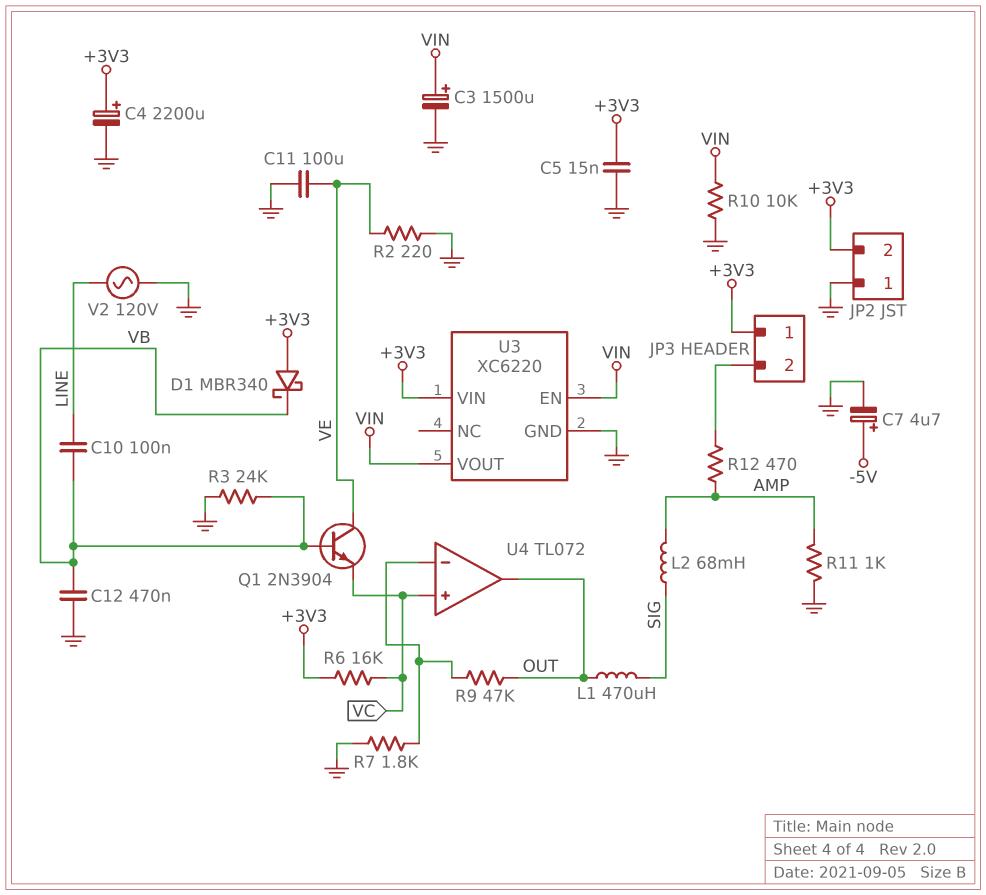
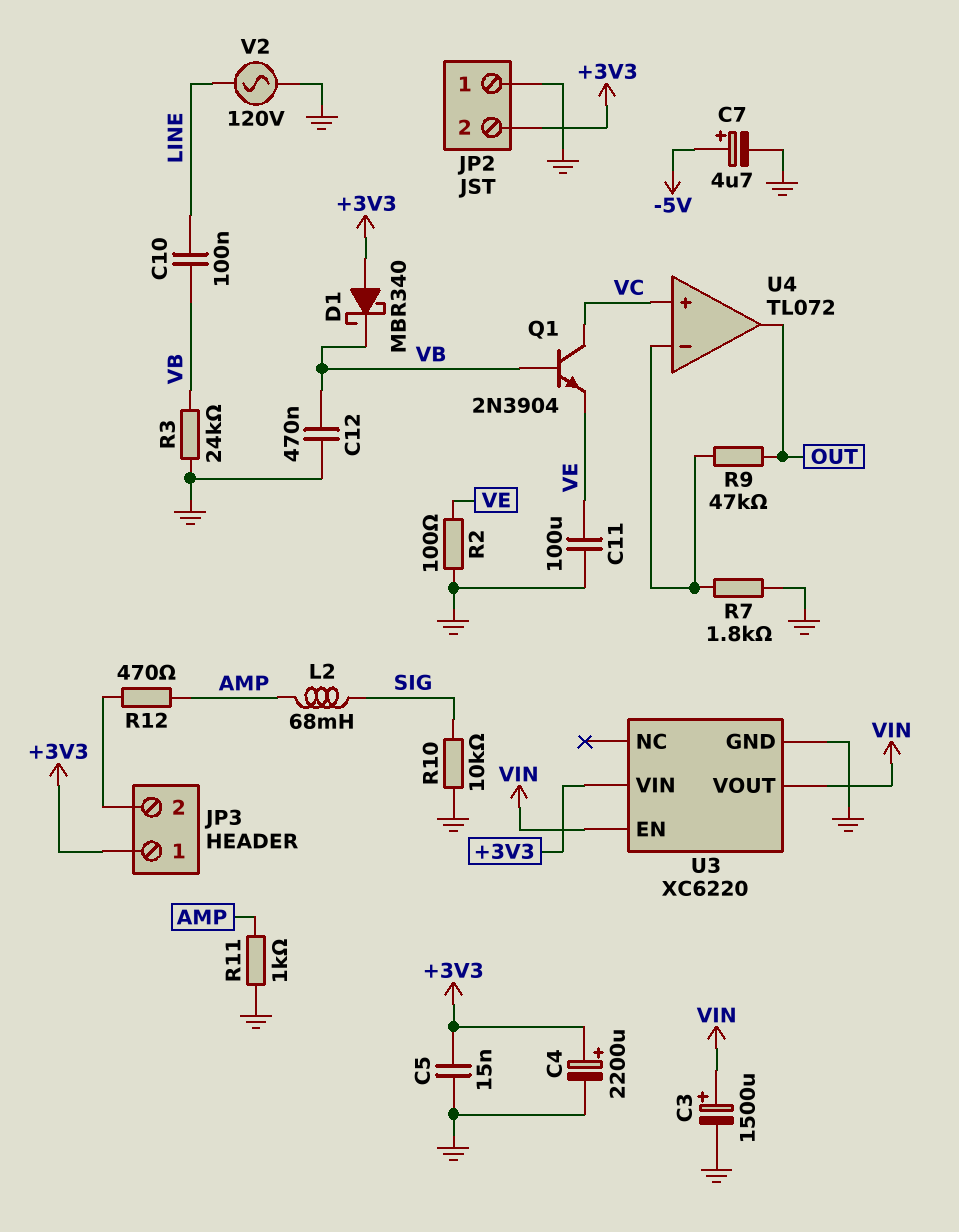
L1: 470uH (OUT, SIG) -> none
Q1: NPN 2N3904 (B VB, C VE, E VC) -> NPN 2N3904 (B VB, C VC, E VE)
R2: 220 (GND, VE) -> 100 (GND, VE)
R6: 16k (+3V3, VC) -> none
R10: 10k (GND, VIN) -> 10k (GND, SIG)

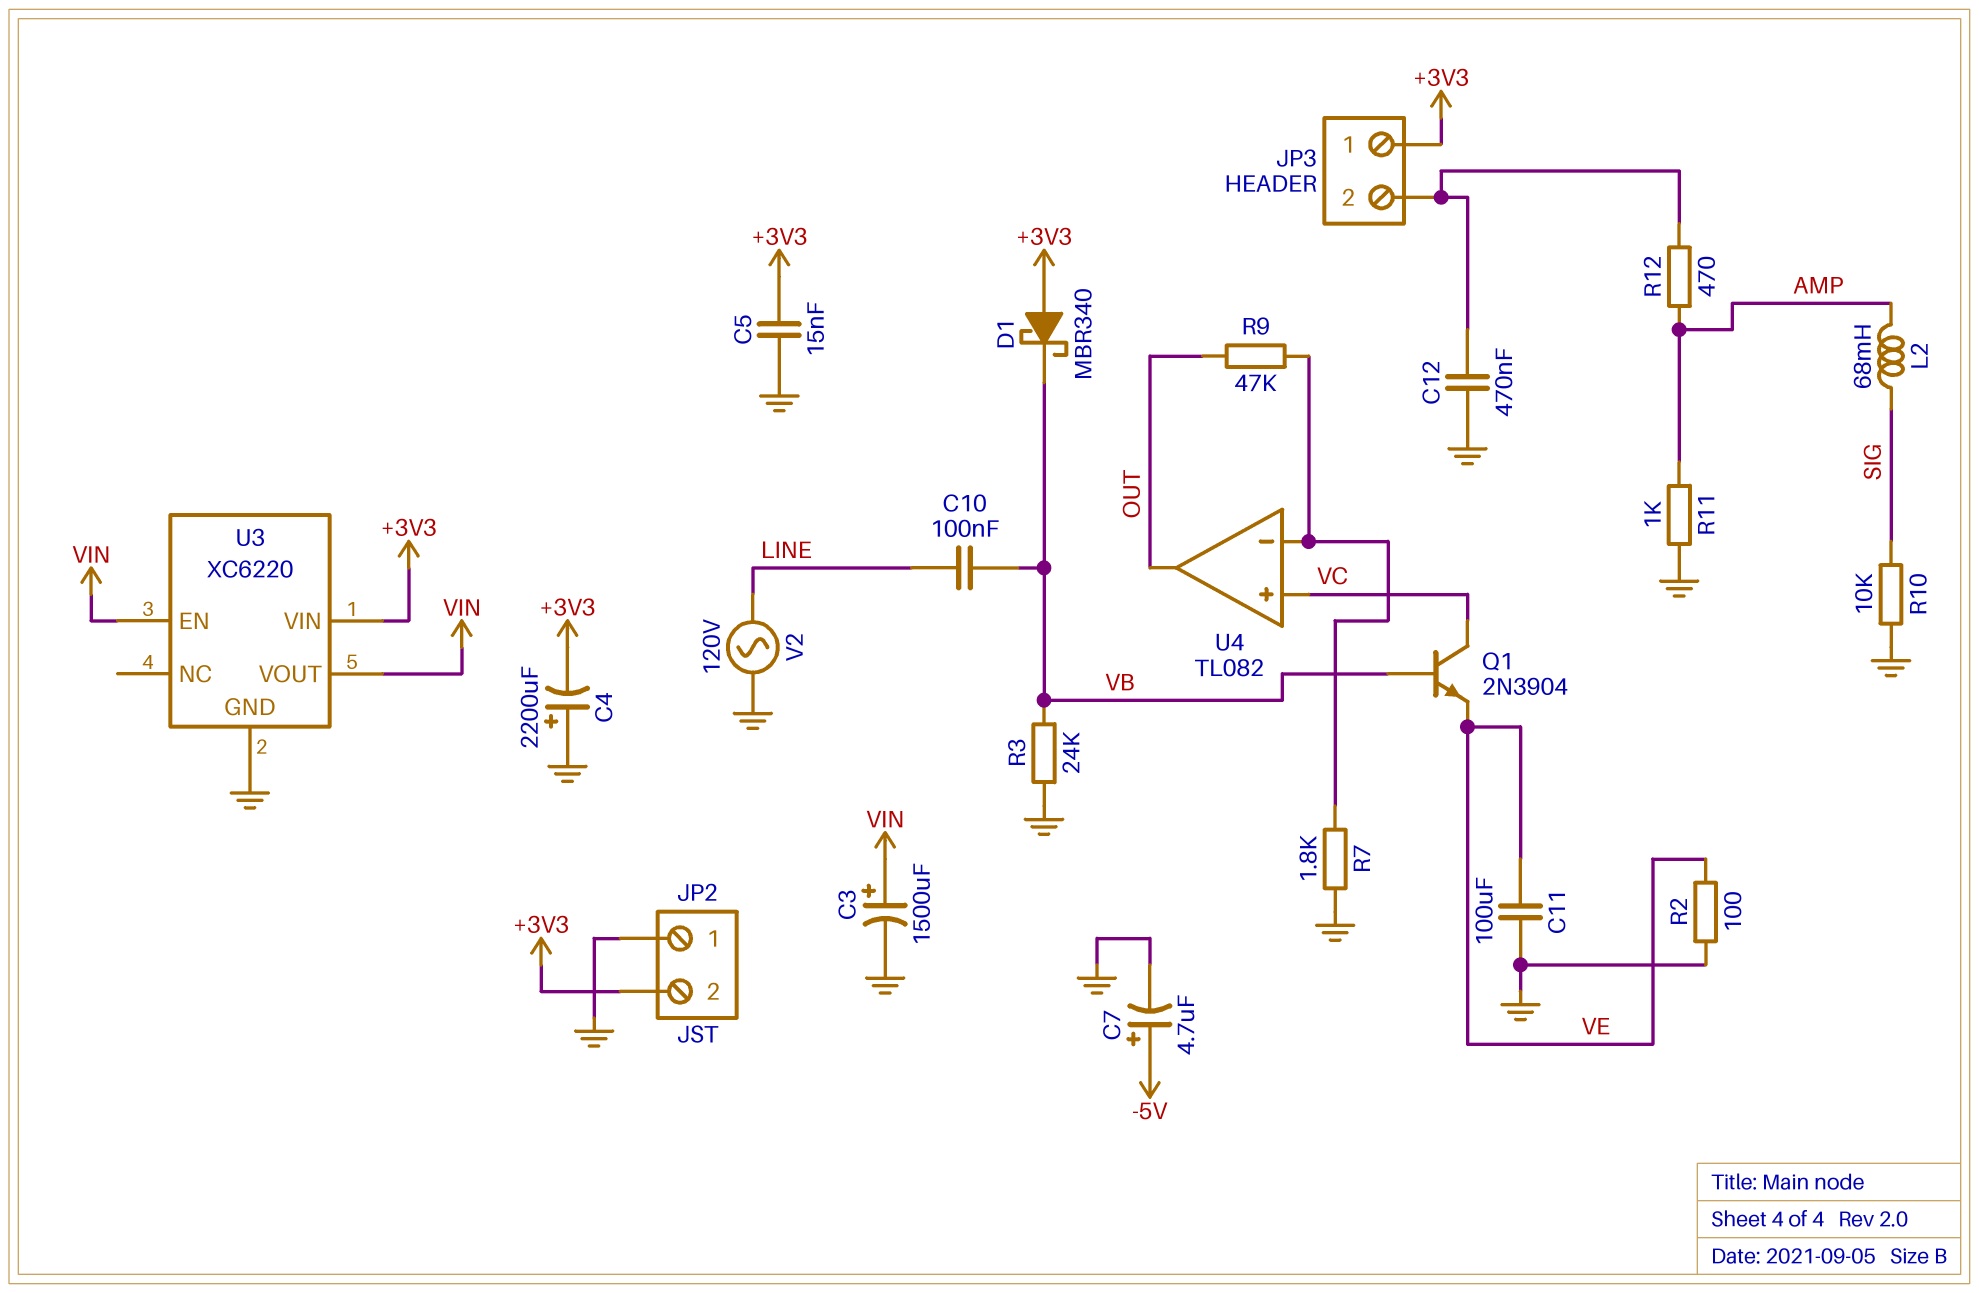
C4: 2200uF (plus +3V3, minus GND) -> 2200uF (plus GND, minus +3V3)
C12: 470nF (GND, VB) -> 470nF (GND, JP3/2)
U4: TL072 -> TL082

